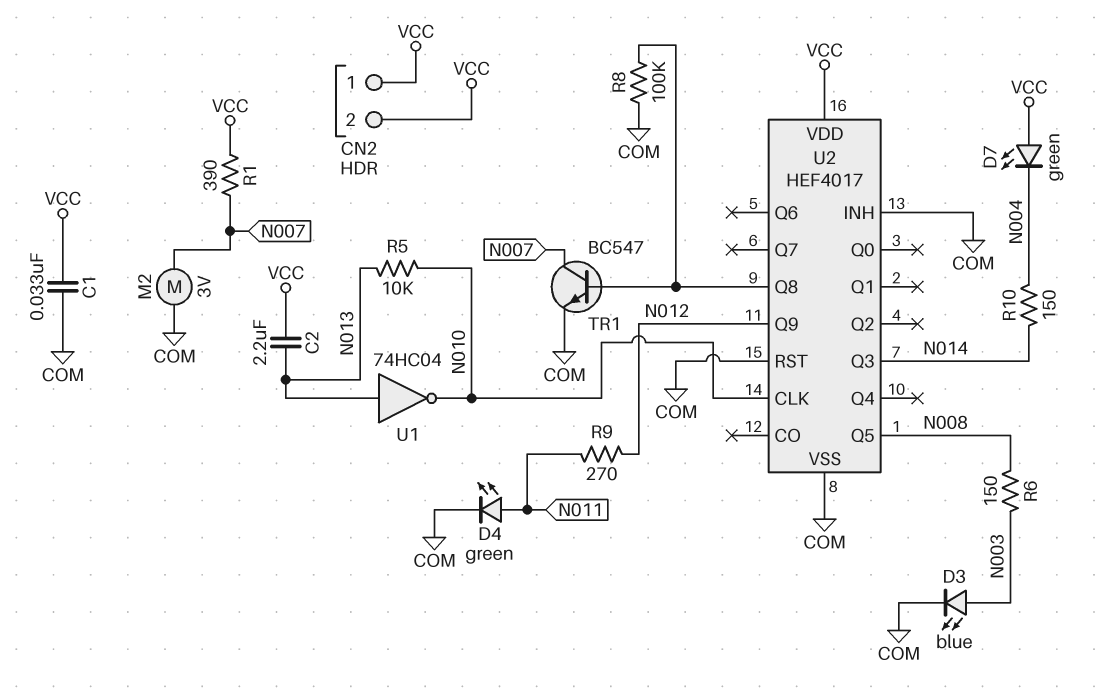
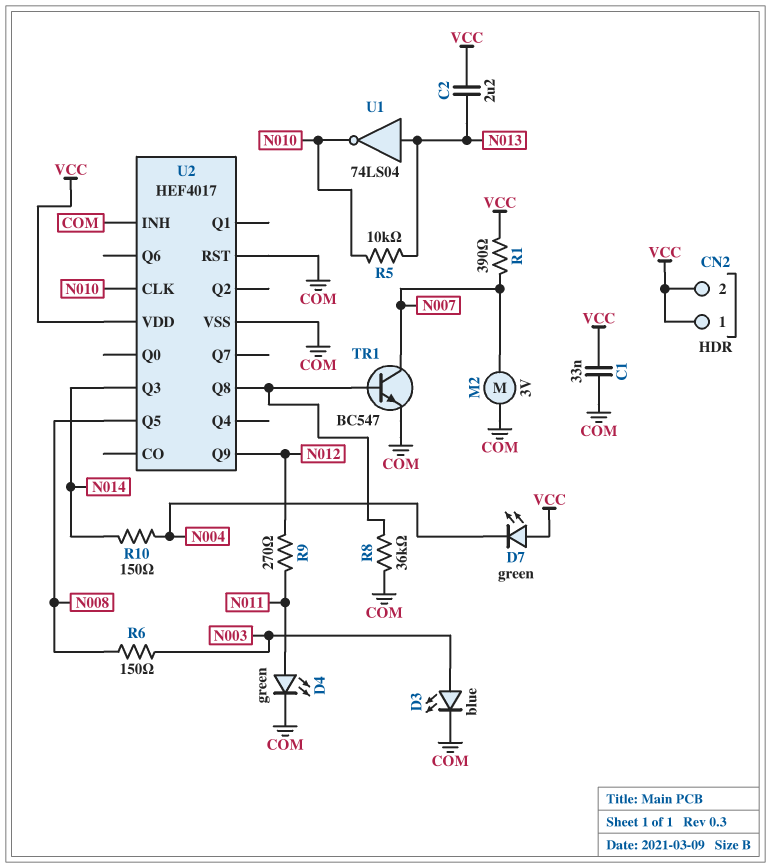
R8: 100k (COM, U2/Q8) -> 36k (COM, U2/Q8)
U1: NOT 74HC04 (in N013, out N010) -> NOT 74LS04 (in N013, out N010)

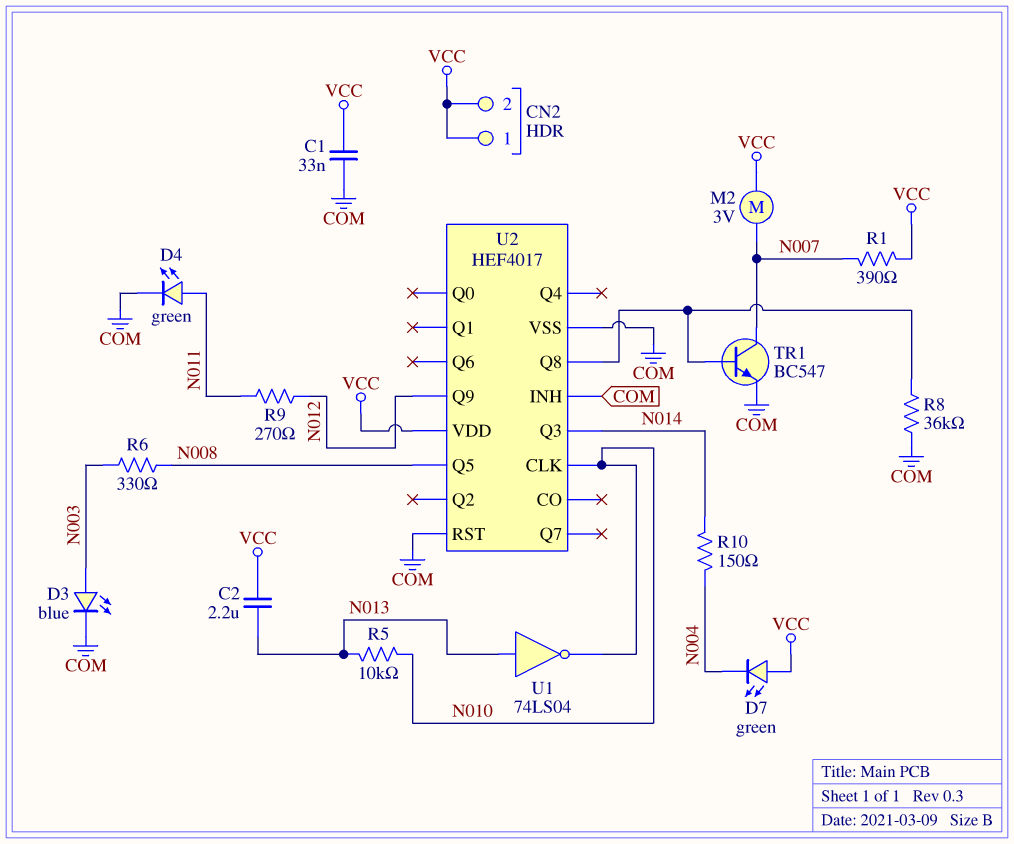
M2: motor 3V (COM, N007) -> motor 3V (N007, VCC)
R6: 150 (N003, N008) -> 330 (N003, N008)

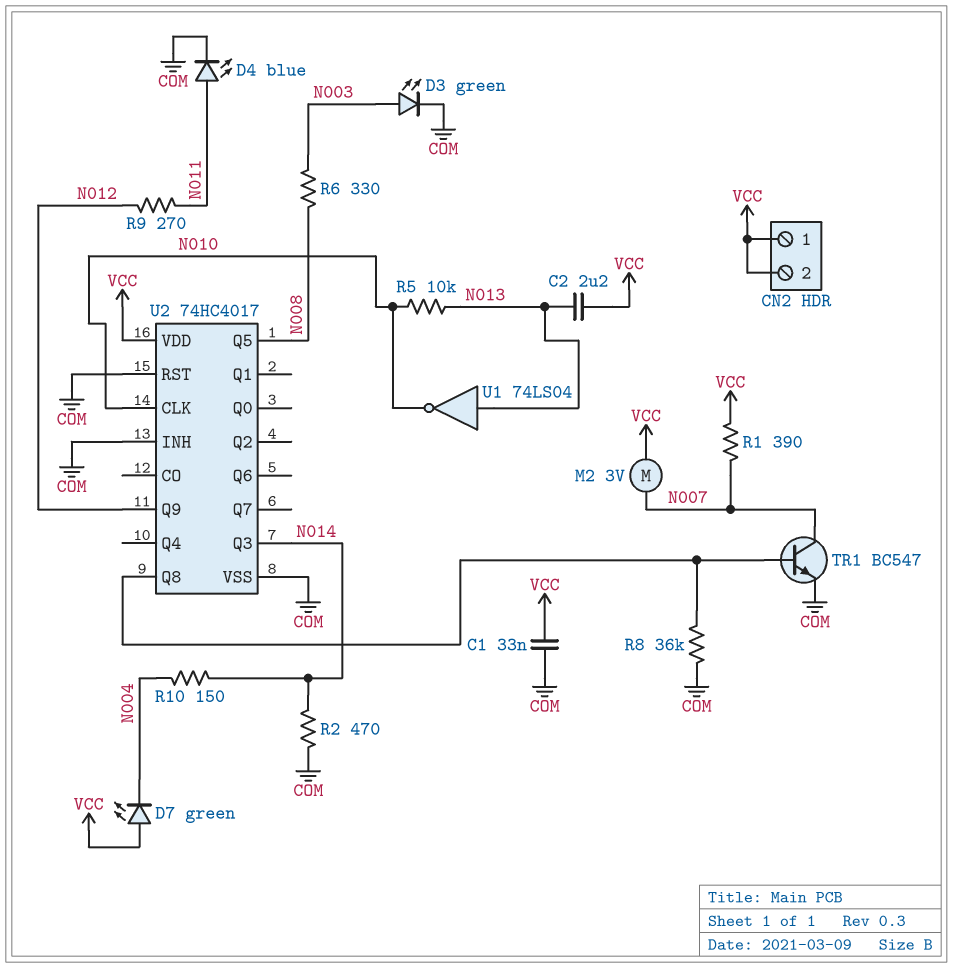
D3: LED blue (A N003, K COM) -> LED green (A N003, K COM)
D4: LED green (A N011, K COM) -> LED blue (A N011, K COM)
R2: none -> 470 (COM, N014)
U2: HEF4017 -> 74HC4017

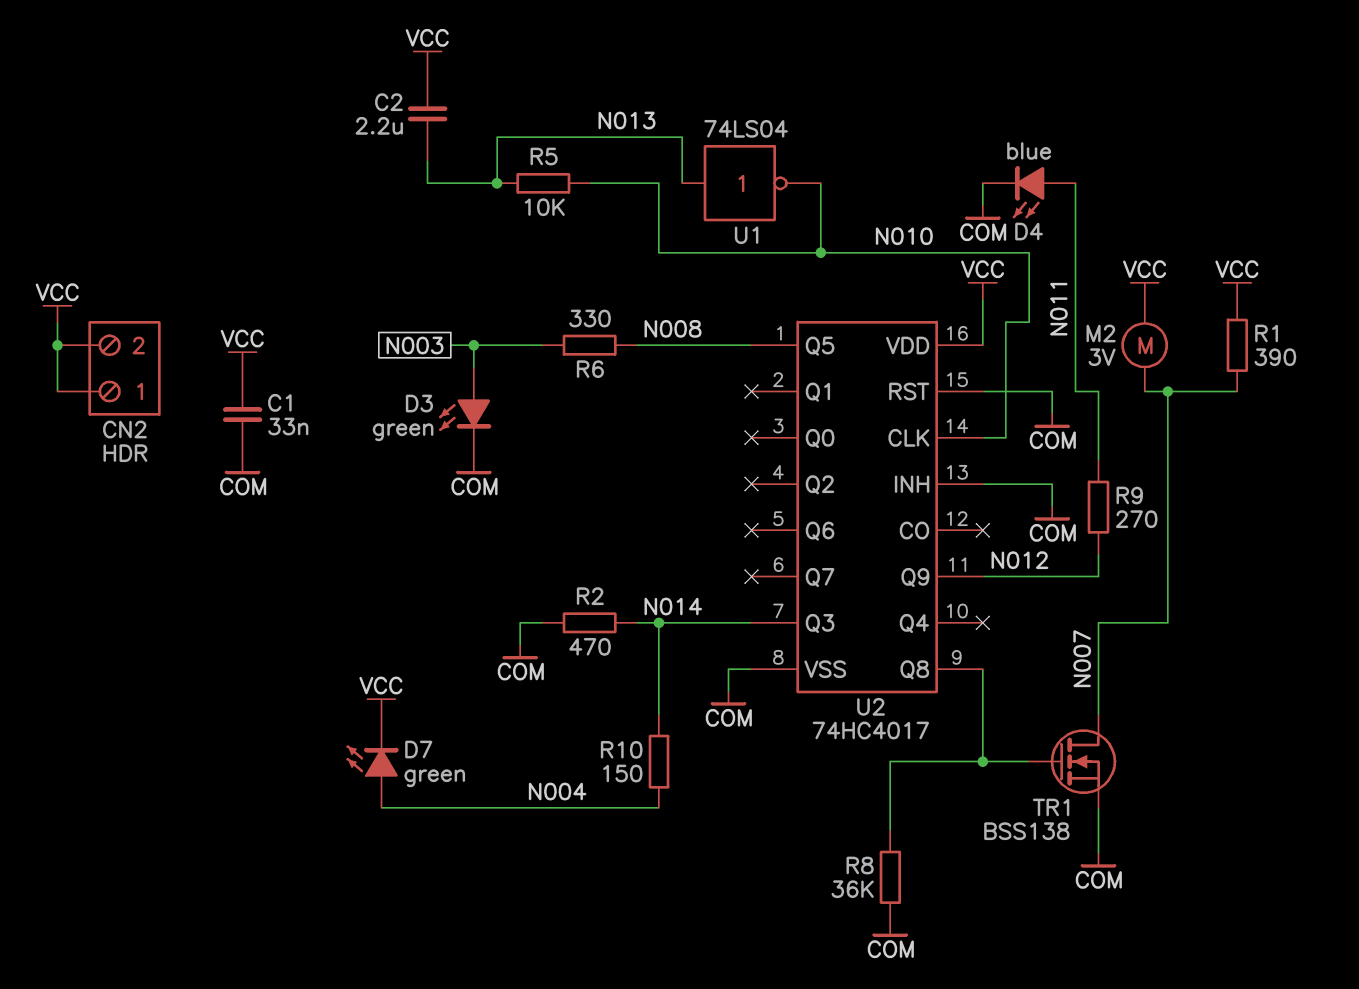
D7: LED green (A VCC, K N004) -> LED green (A N004, K VCC)
TR1: NPN BC547 (B U2/Q8, C N007, E COM) -> NMOS BSS138 (G U2/Q8, D N007, S COM)

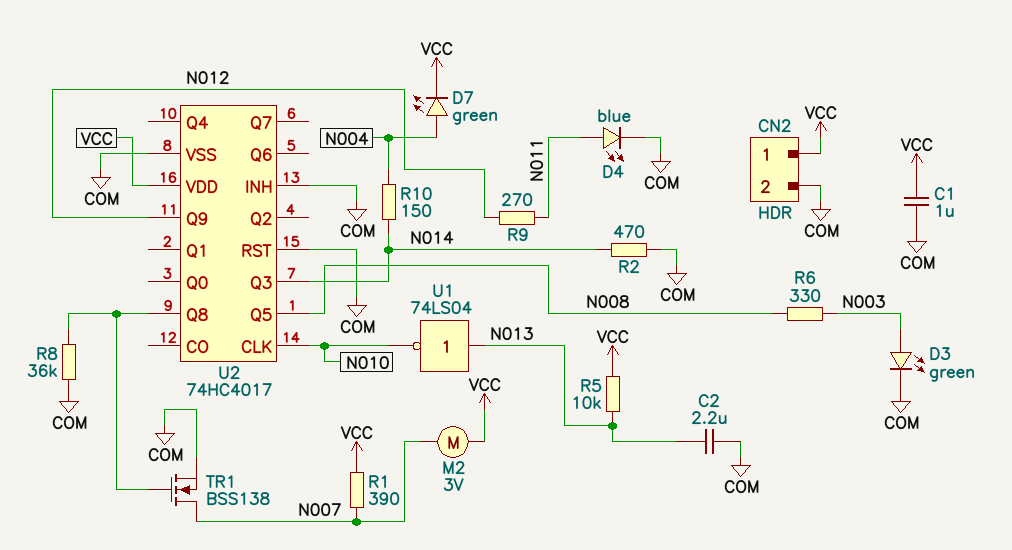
C1: 33nF (COM, VCC) -> 1uF (COM, VCC)
C2: 2.2uF (N013, VCC) -> 2.2uF (COM, N013)
CN2 pin 2: VCC -> COM
R5: 10k (N010, N013) -> 10k (N013, VCC)

